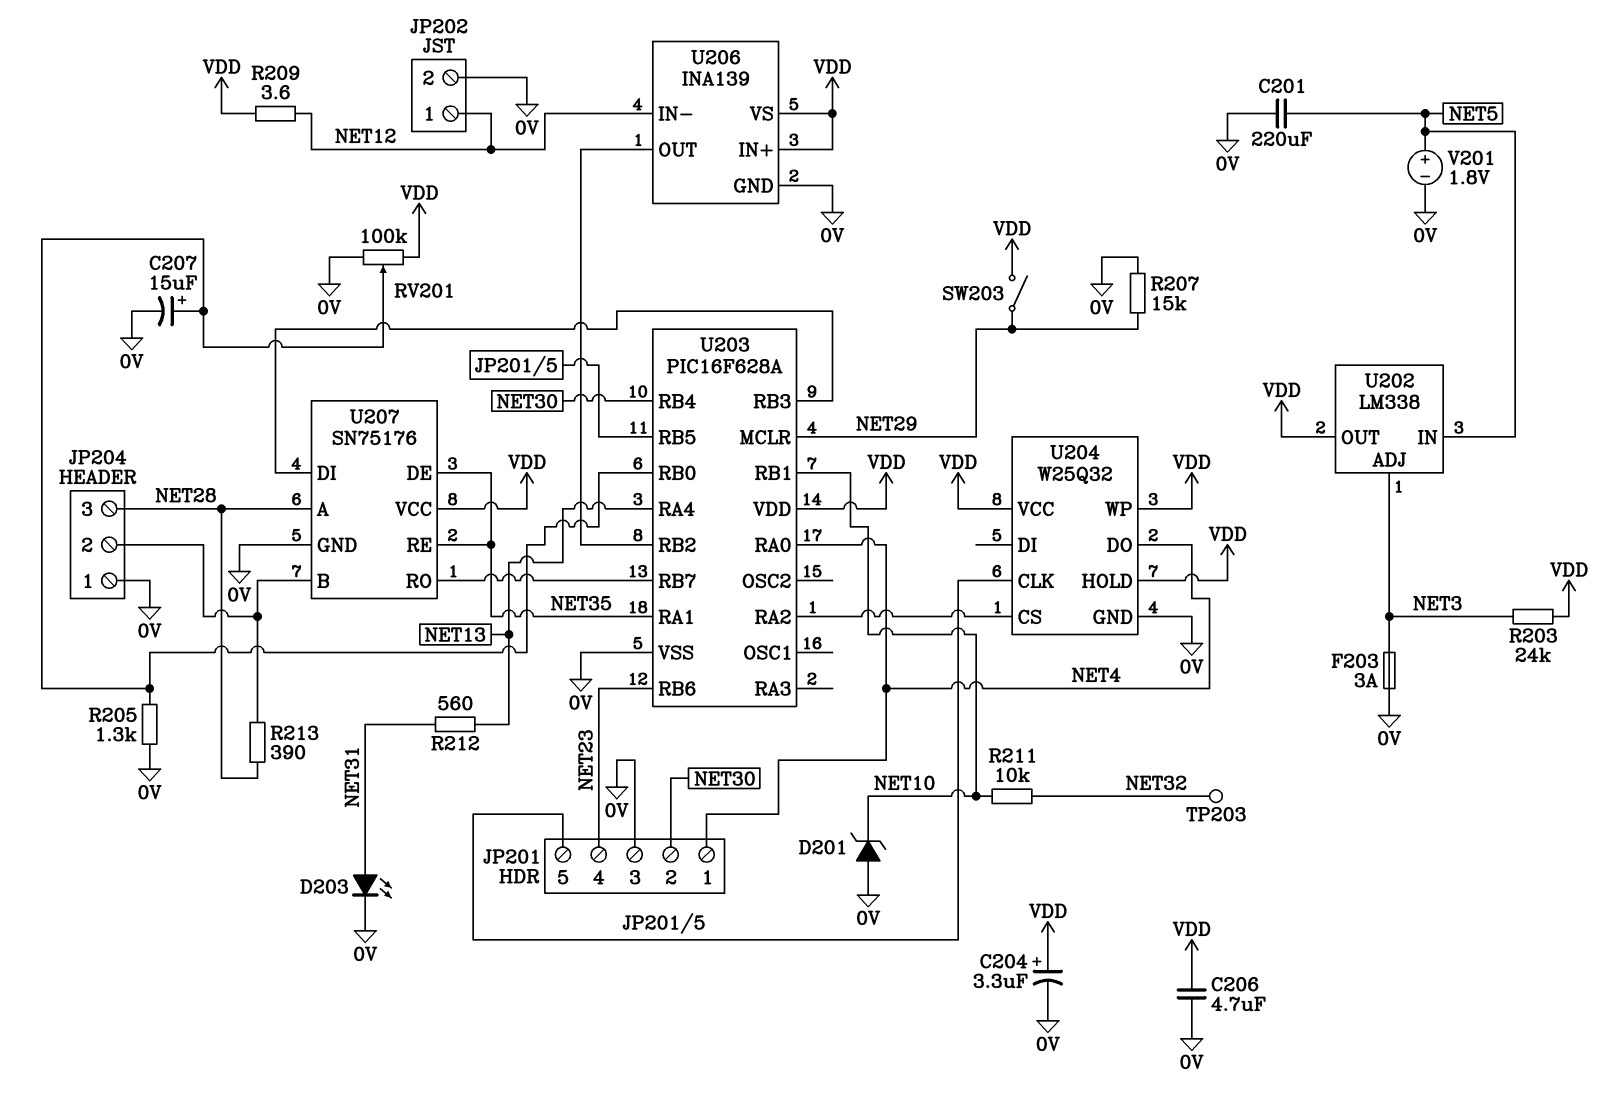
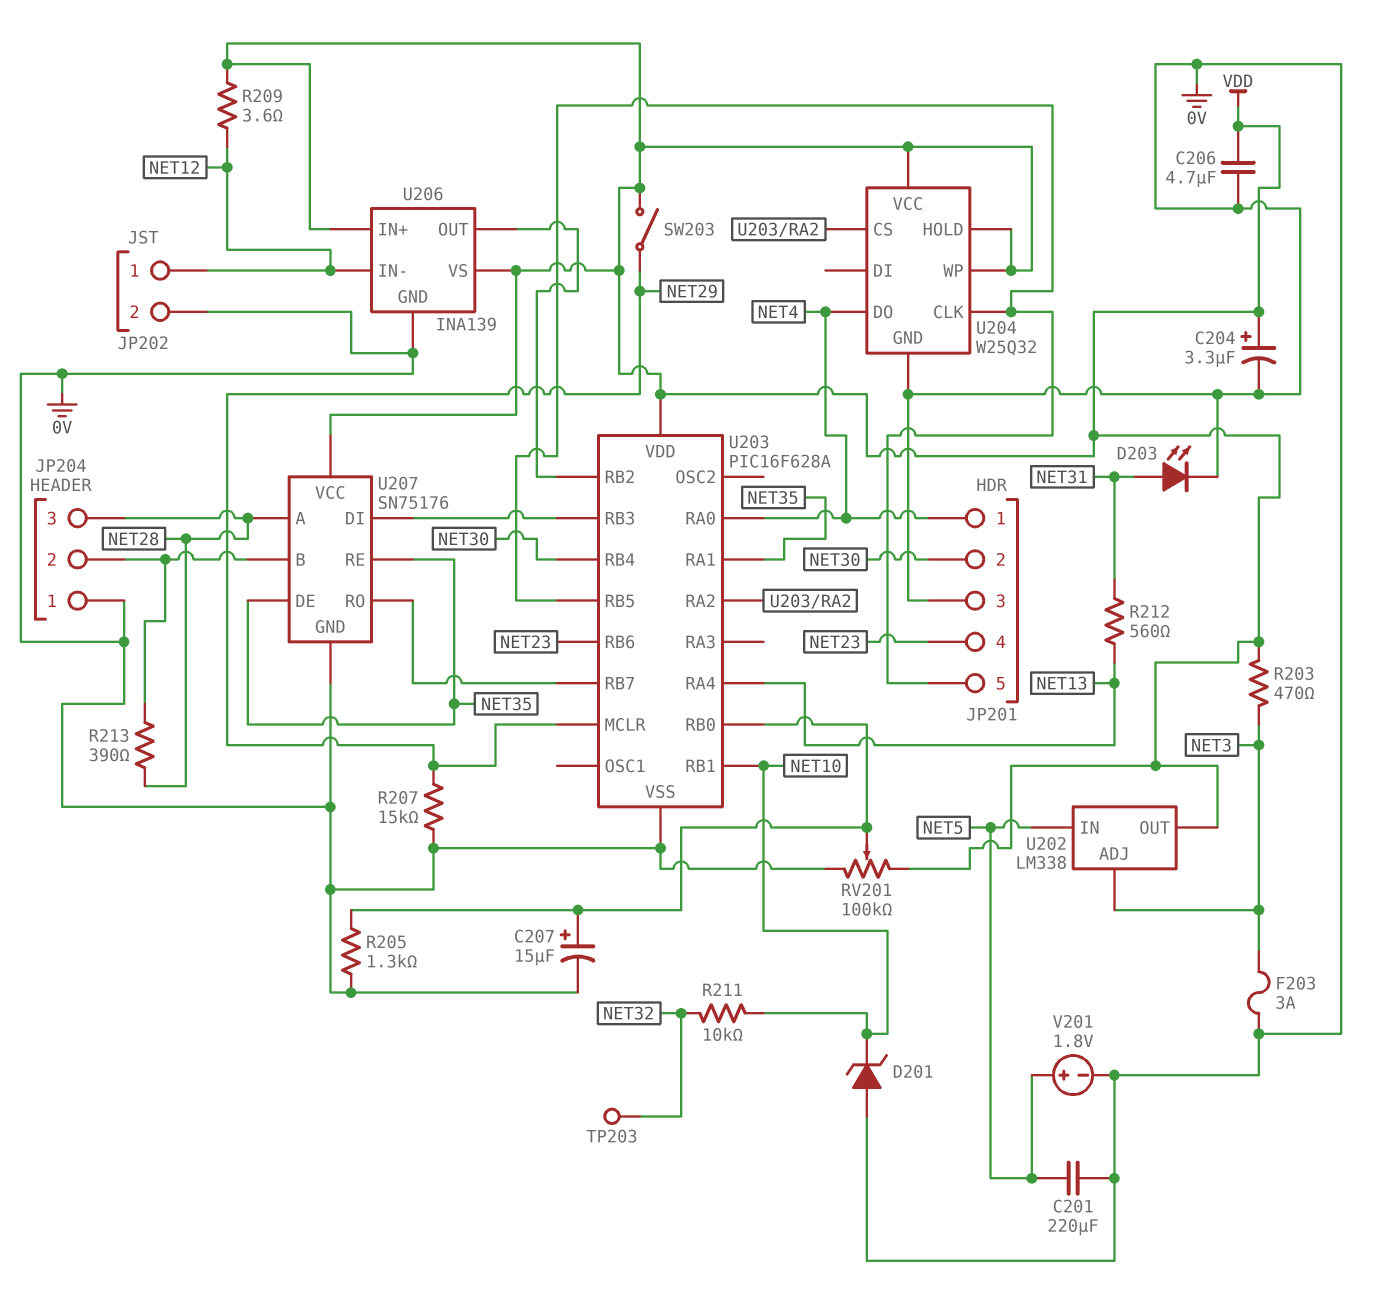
R203: 24k (NET3, VDD) -> 470 (NET3, VDD)

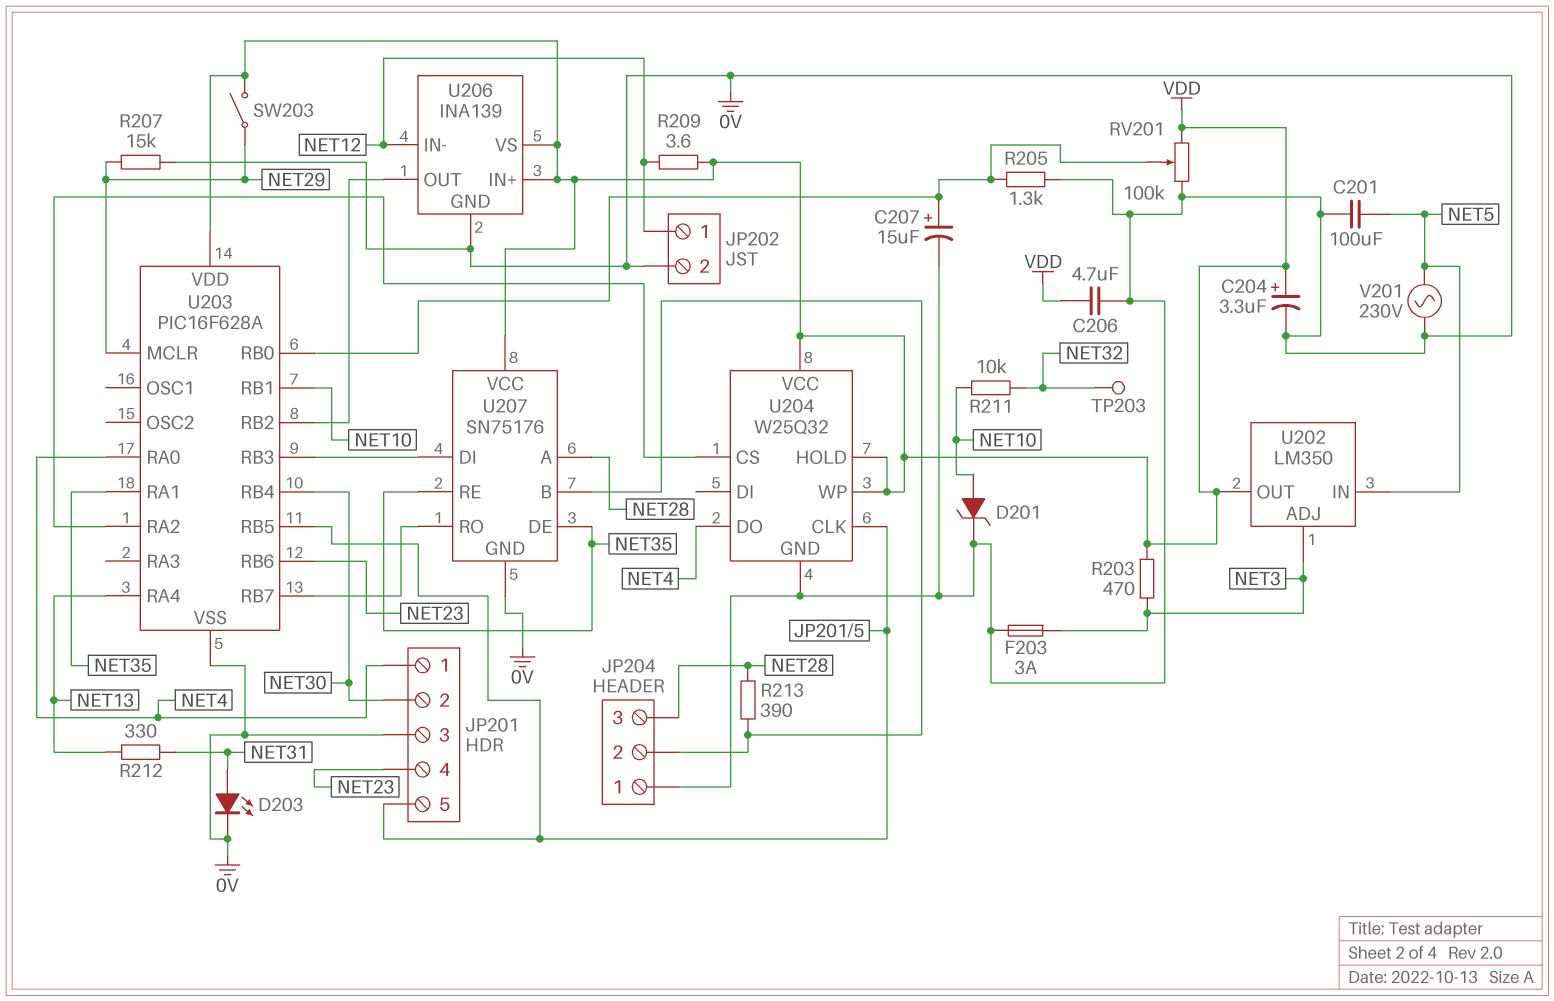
C201: 220uF (0V, NET5) -> 100uF (0V, NET5)
D201: zener (A 0V, K NET10) -> zener (A NET10, K 0V)
R212: 560 (NET13, NET31) -> 330 (NET13, NET31)
U202: LM338 -> LM350
V201: 1.8V (plus NET5, minus 0V) -> AC 230V (0V, NET5)

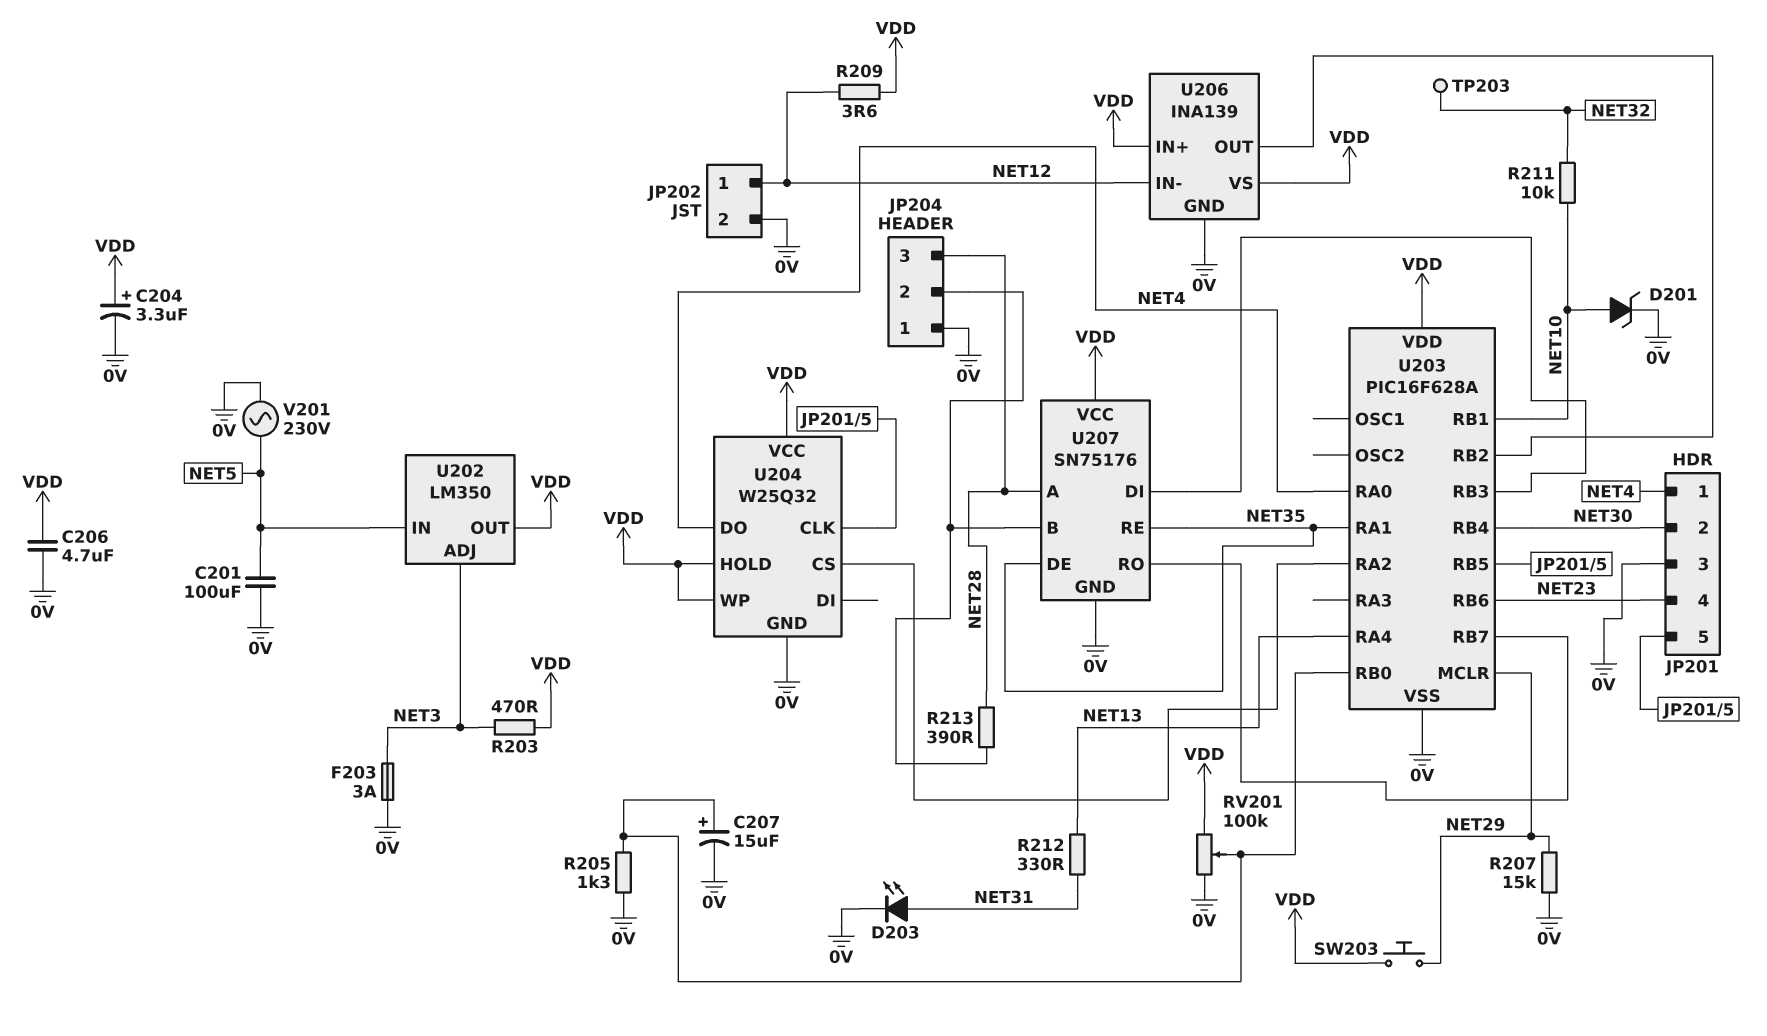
SW203: switch (NET29, VDD) -> button (NET29, VDD)

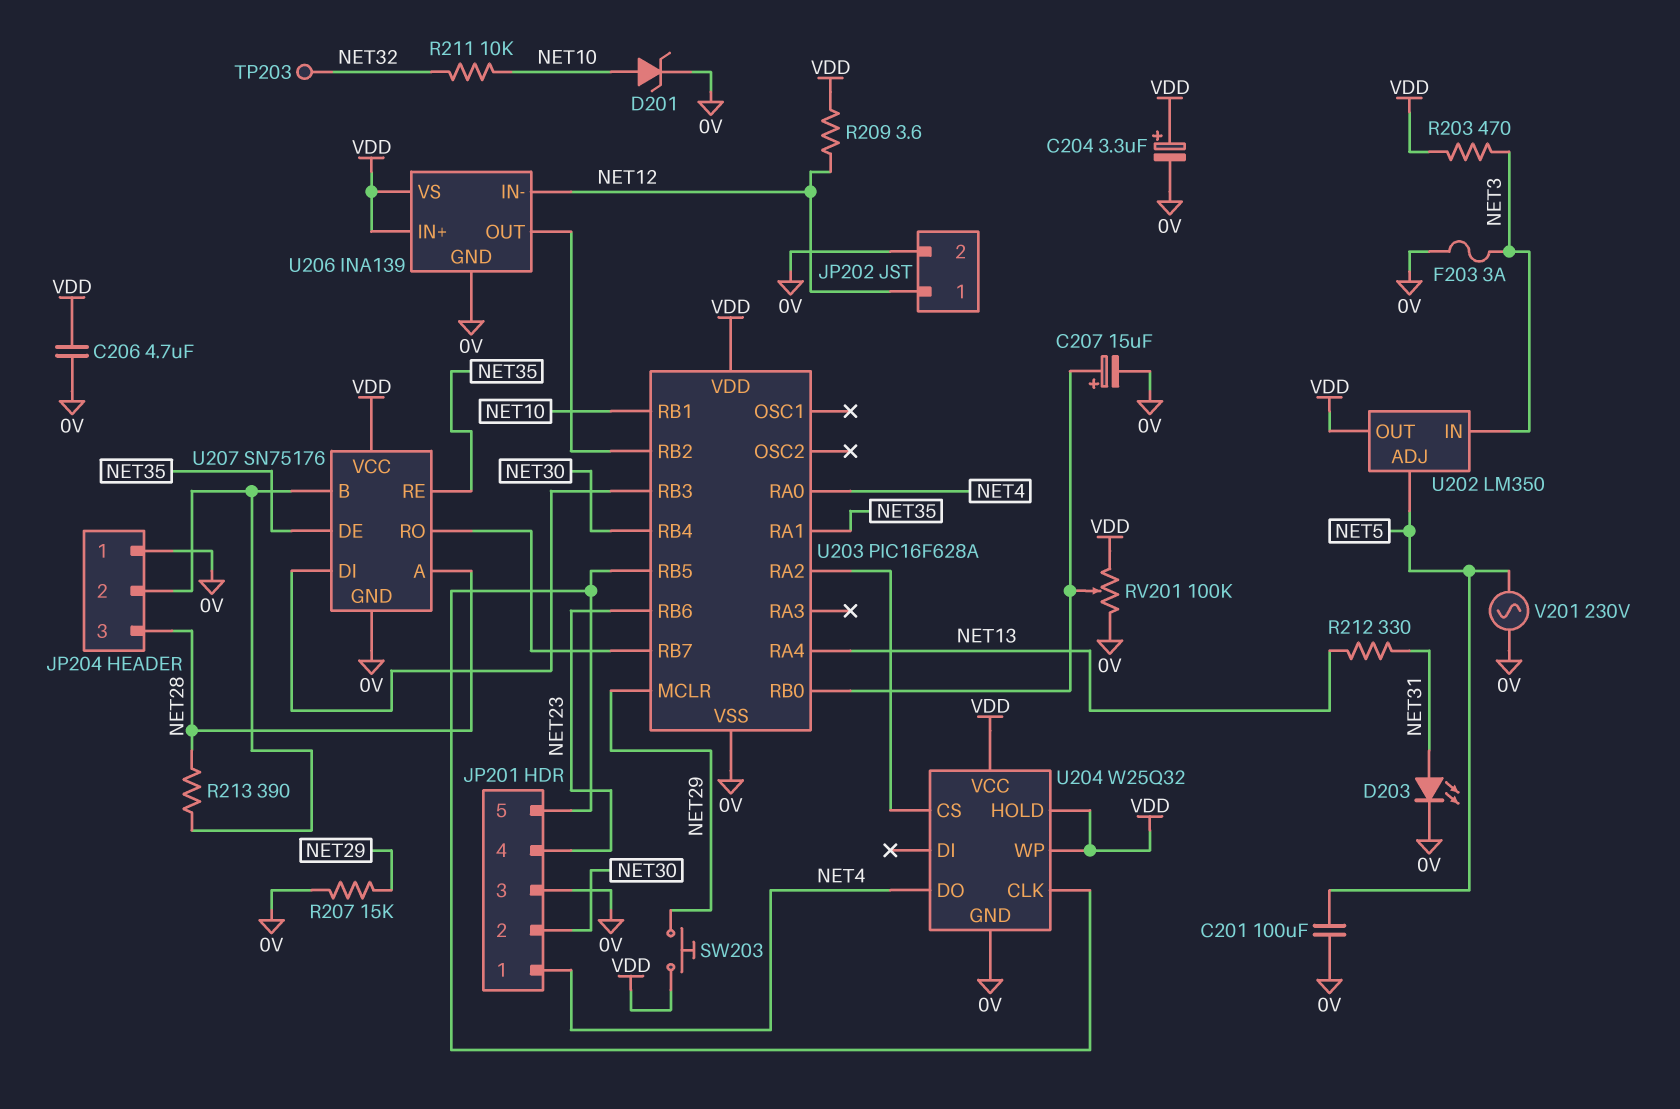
R205: 1.3k (0V, U203/RB0) -> none
U202 pin ADJ: NET3 -> NET5
U202 pin IN: NET5 -> NET3

